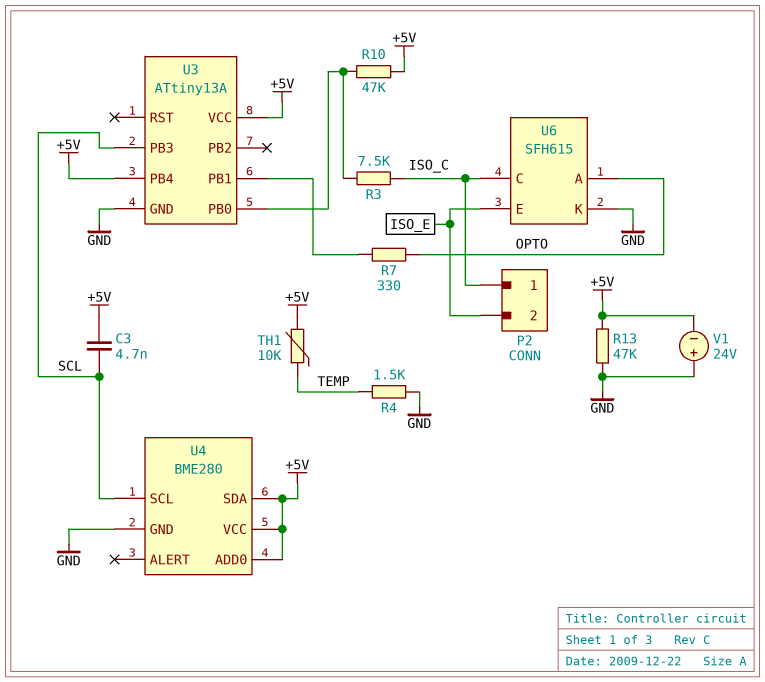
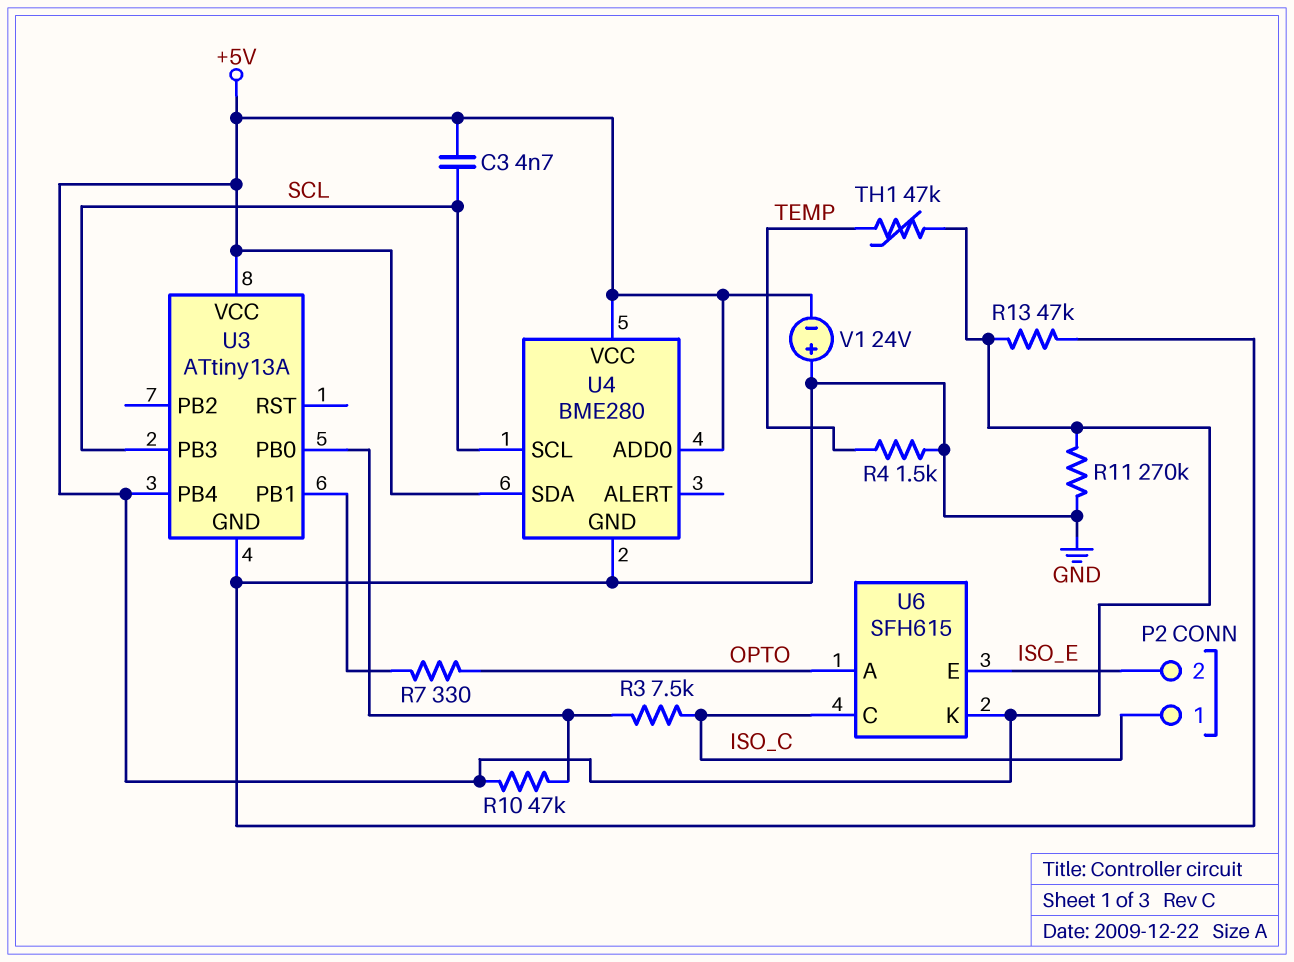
R11: none -> 270k (+5V, GND)
TH1: 10k (+5V, TEMP) -> 47k (+5V, TEMP)
U6 pin K: GND -> +5V

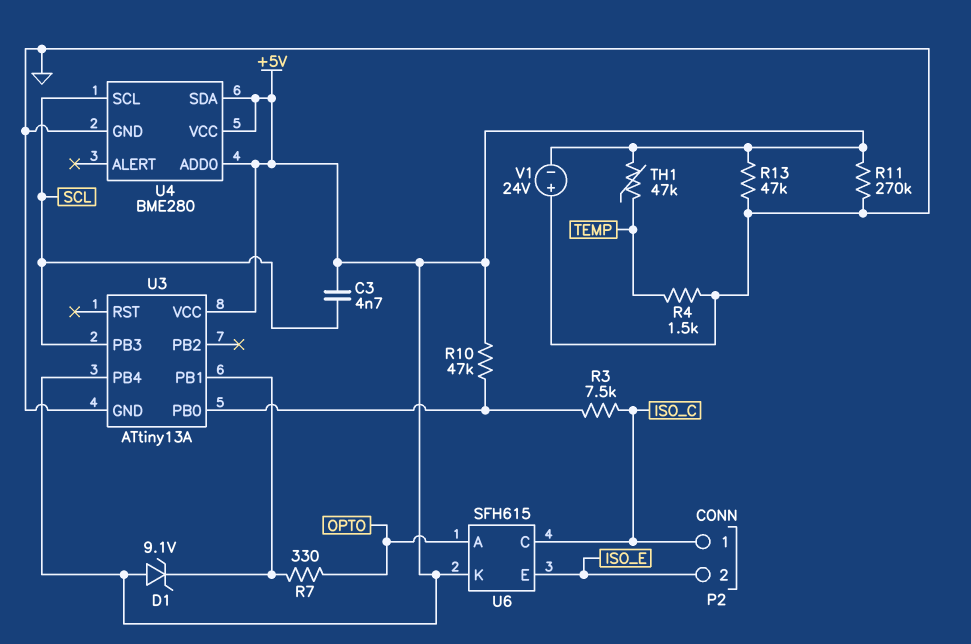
D1: none -> zener 9.1V (A +5V, K U3/PB1)

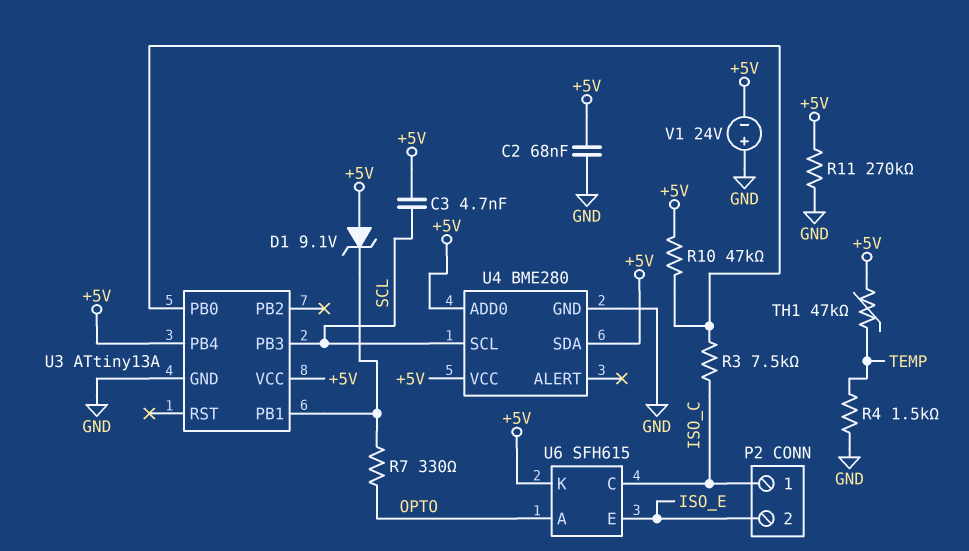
C2: none -> 68nF (+5V, GND)
R13: 47k (+5V, GND) -> none

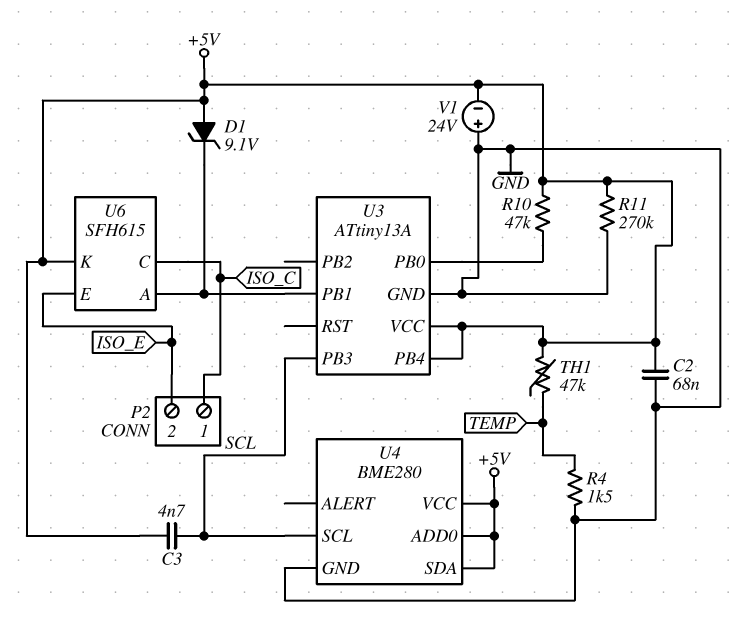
R3: 7.5k (ISO_C, U3/PB0) -> none
R7: 330 (OPTO, U3/PB1) -> none
U6 pin A: OPTO -> U3/PB1

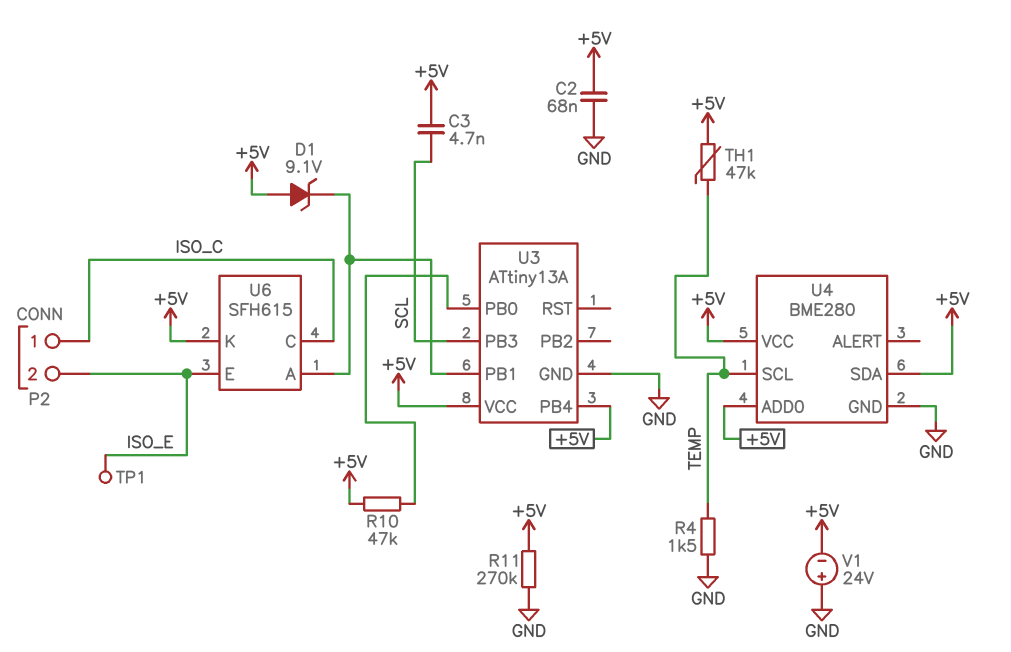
TP1: none -> test point (ISO_E)
U4 pin SCL: SCL -> TEMP

